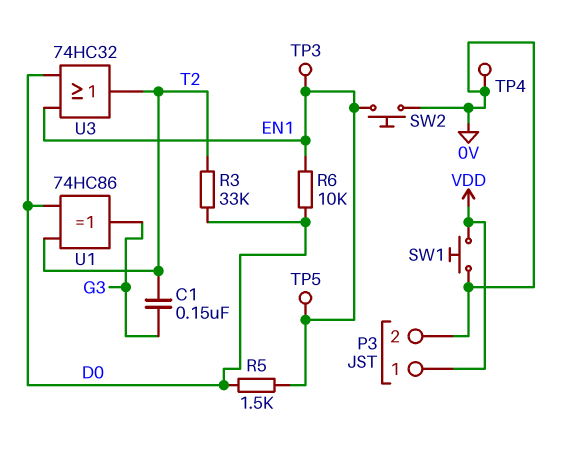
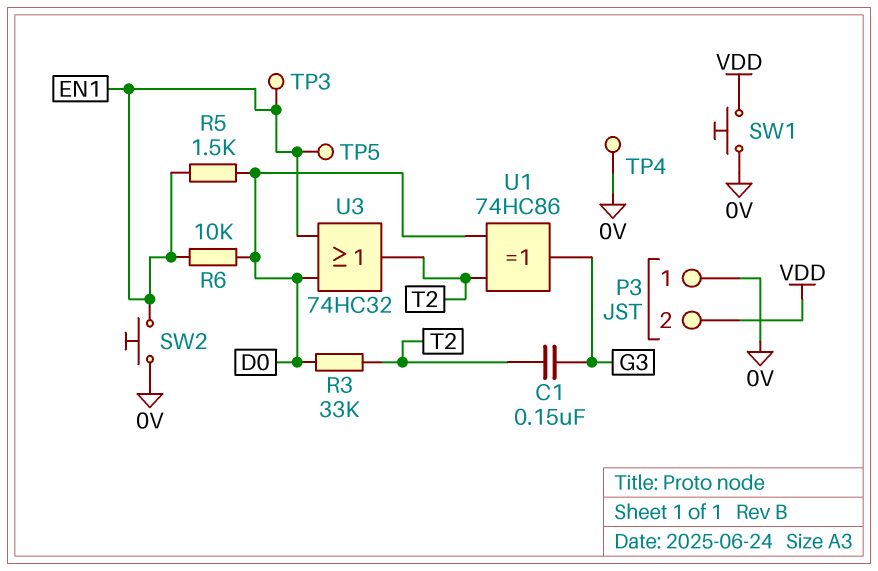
P3 pin 1: VDD -> 0V
P3 pin 2: 0V -> VDD

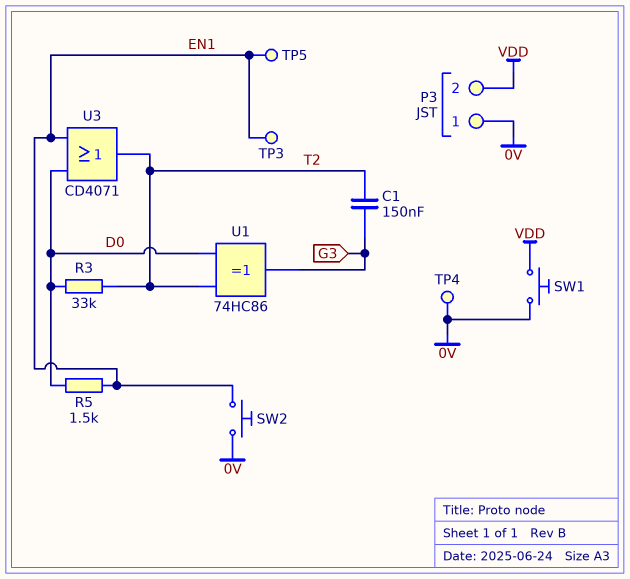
R6: 10k (D0, EN1) -> none
U3: OR 74HC32 (in D0, in EN1, out T2) -> OR CD4071 (in D0, in EN1, out T2)

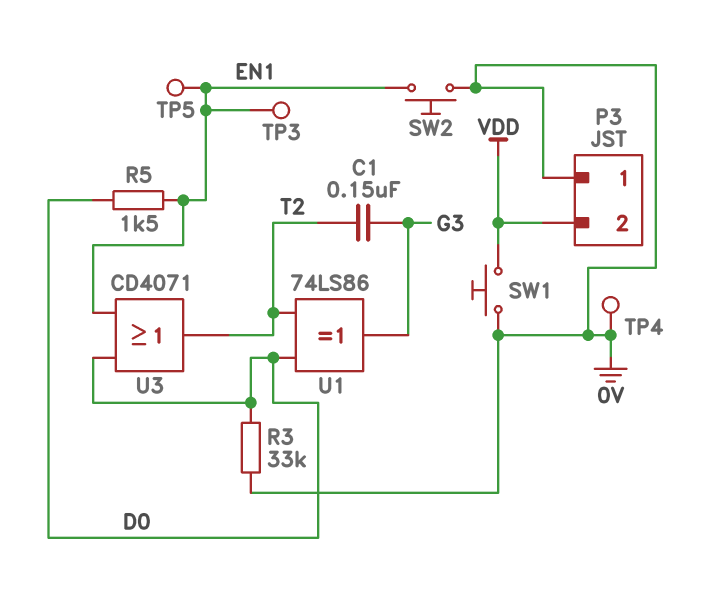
R3: 33k (D0, T2) -> 33k (0V, D0)
U1: XOR 74HC86 (in D0, in T2, out G3) -> XOR 74LS86 (in D0, in T2, out G3)

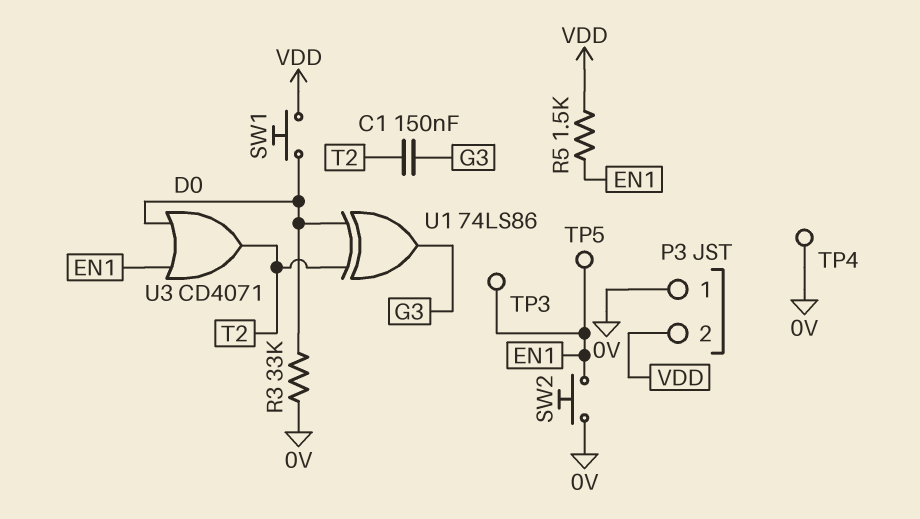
R5: 1.5k (D0, EN1) -> 1.5k (EN1, VDD)
SW1: button (0V, VDD) -> button (D0, VDD)

